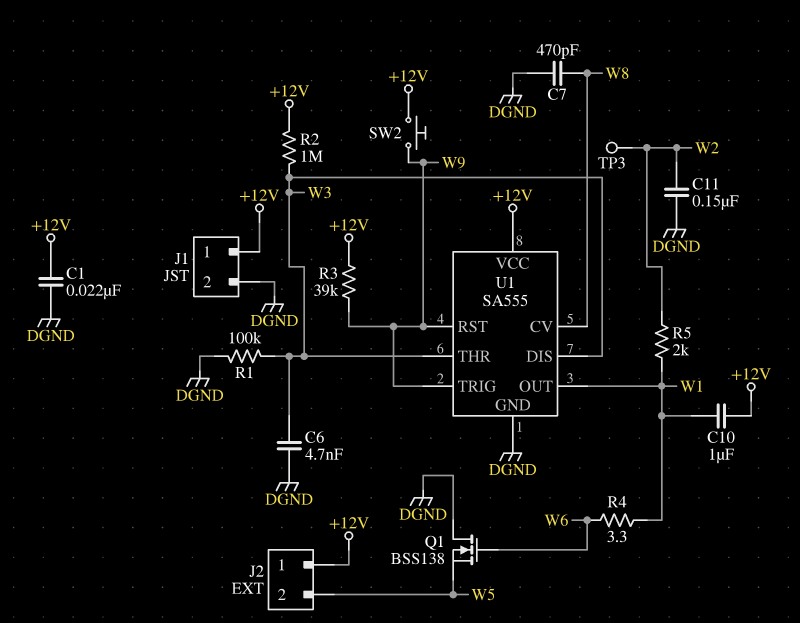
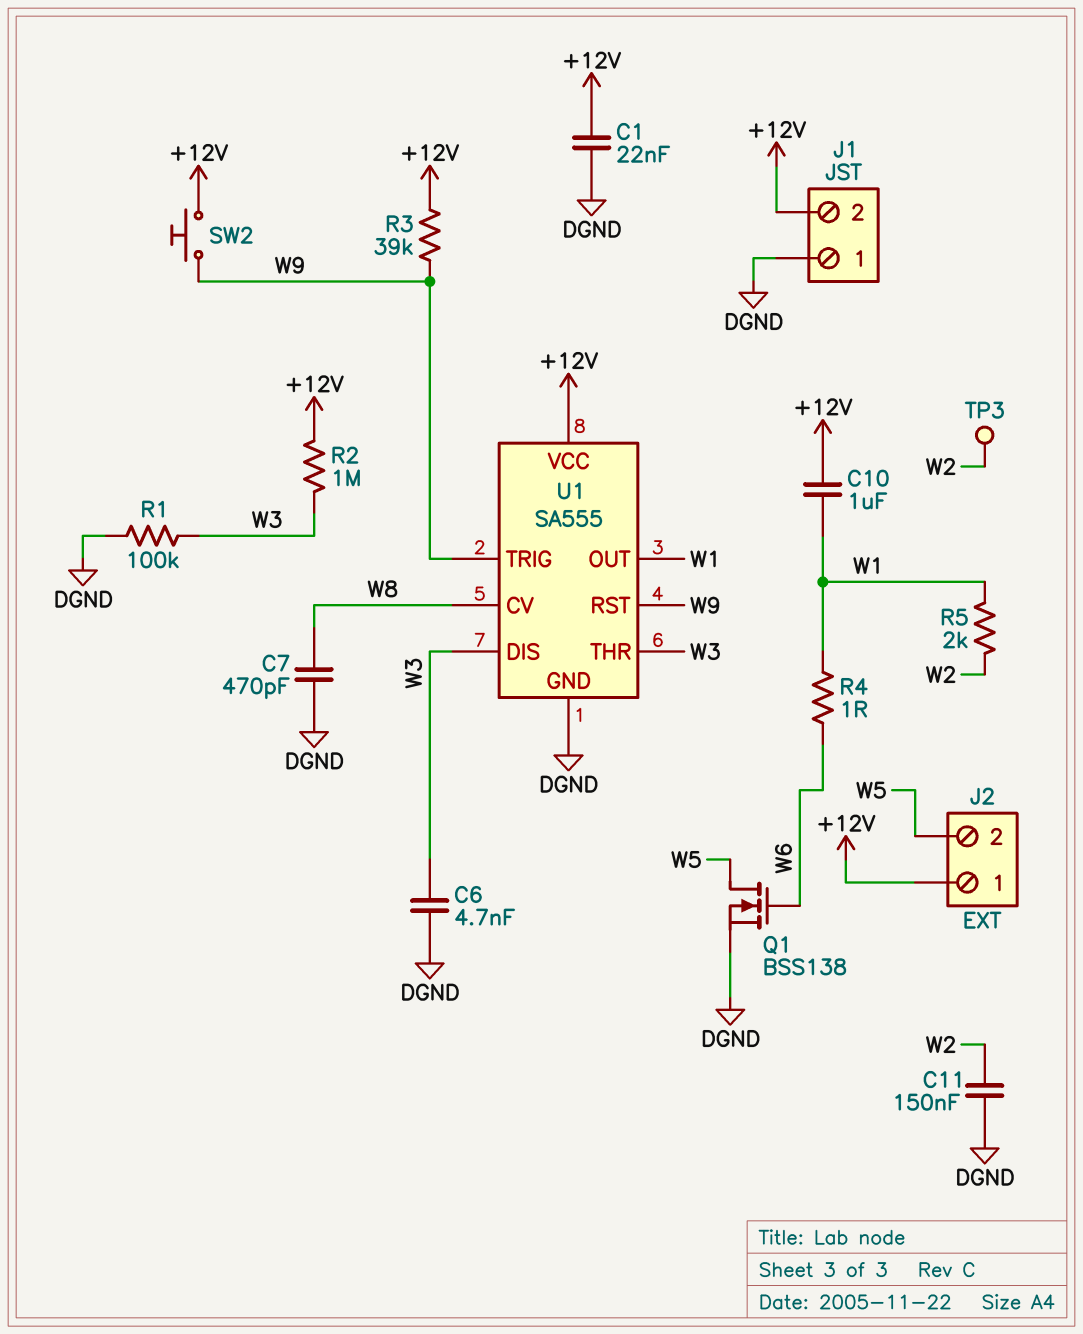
J1 pin 1: +12V -> DGND
J1 pin 2: DGND -> +12V
Q1: NMOS BSS138 (G W6, D DGND, S W5) -> NMOS BSS138 (G W6, D W5, S DGND)
R4: 3.3 (W1, W6) -> 1 (W1, W6)

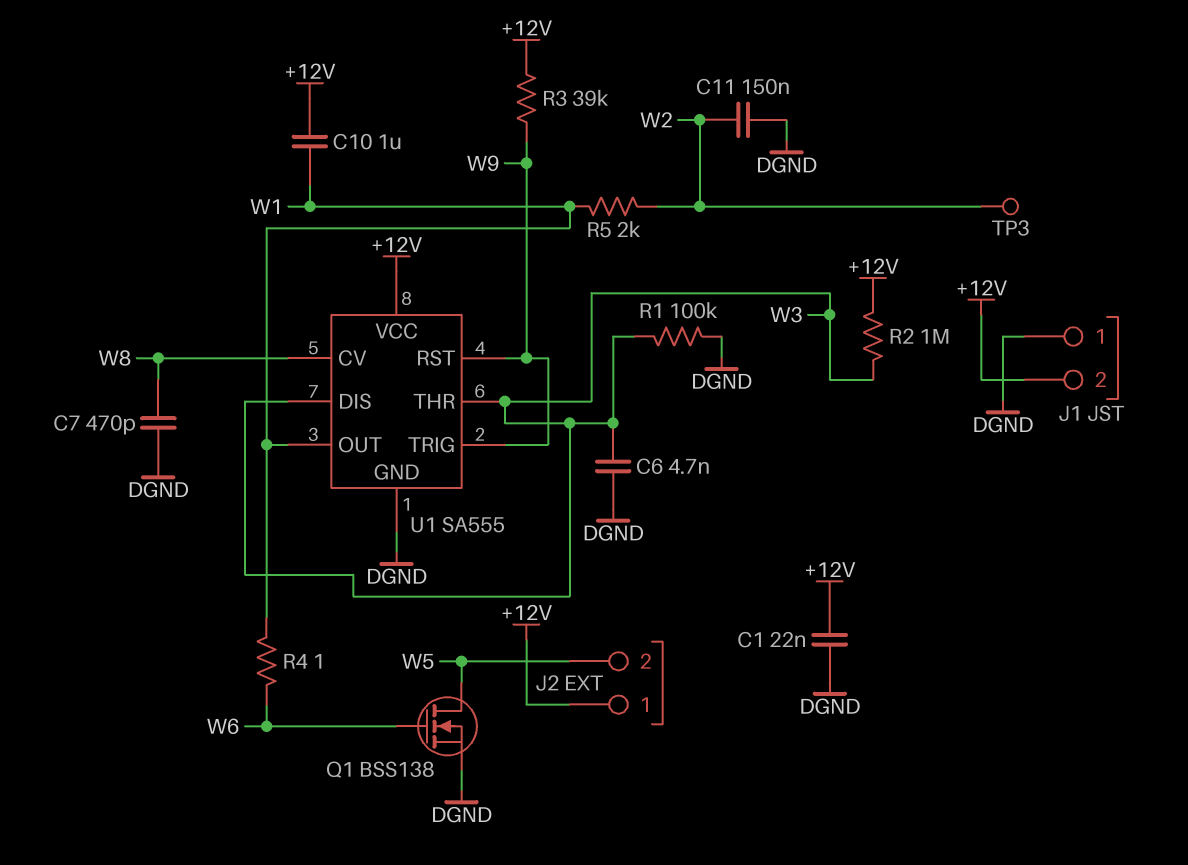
SW2: button (+12V, W9) -> none

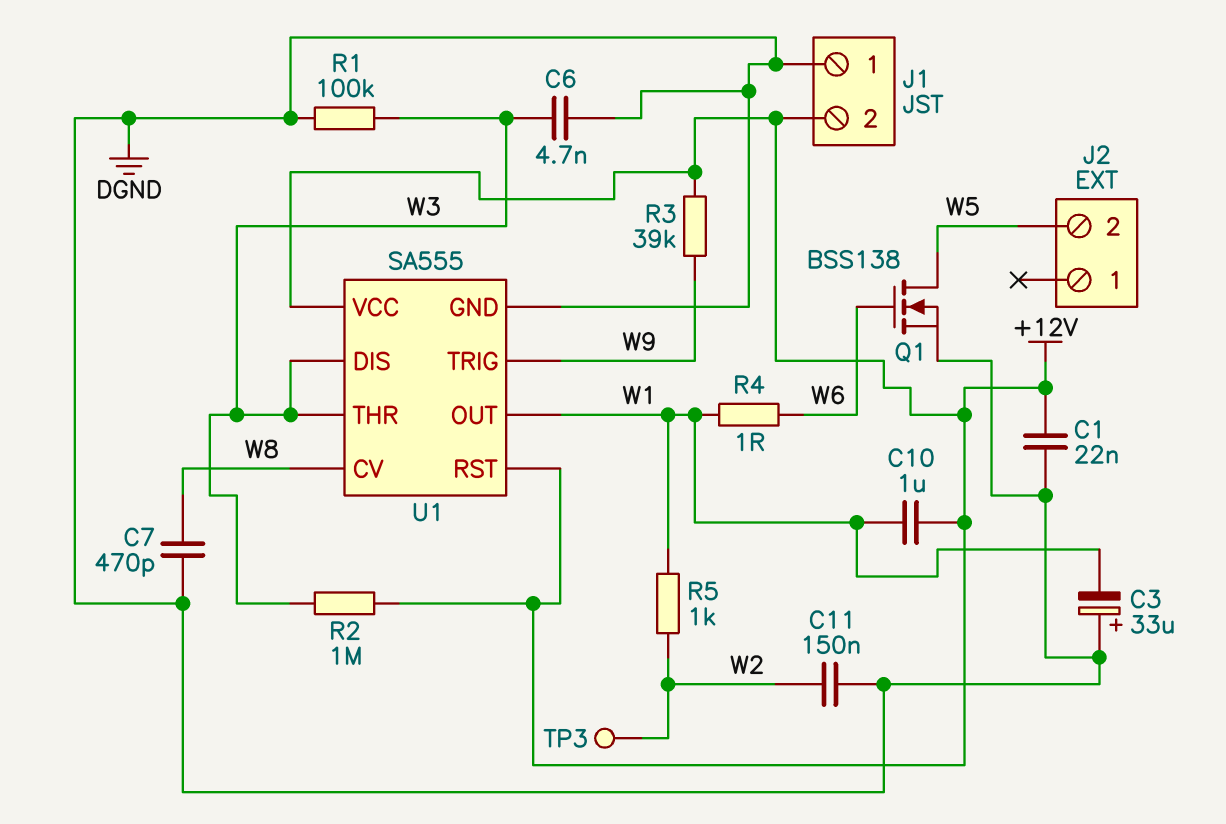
C3: none -> 33uF (plus DGND, minus W1)
J2 pin 1: +12V -> none
R5: 2k (W1, W2) -> 1k (W1, W2)
U1 pin RST: W9 -> +12V

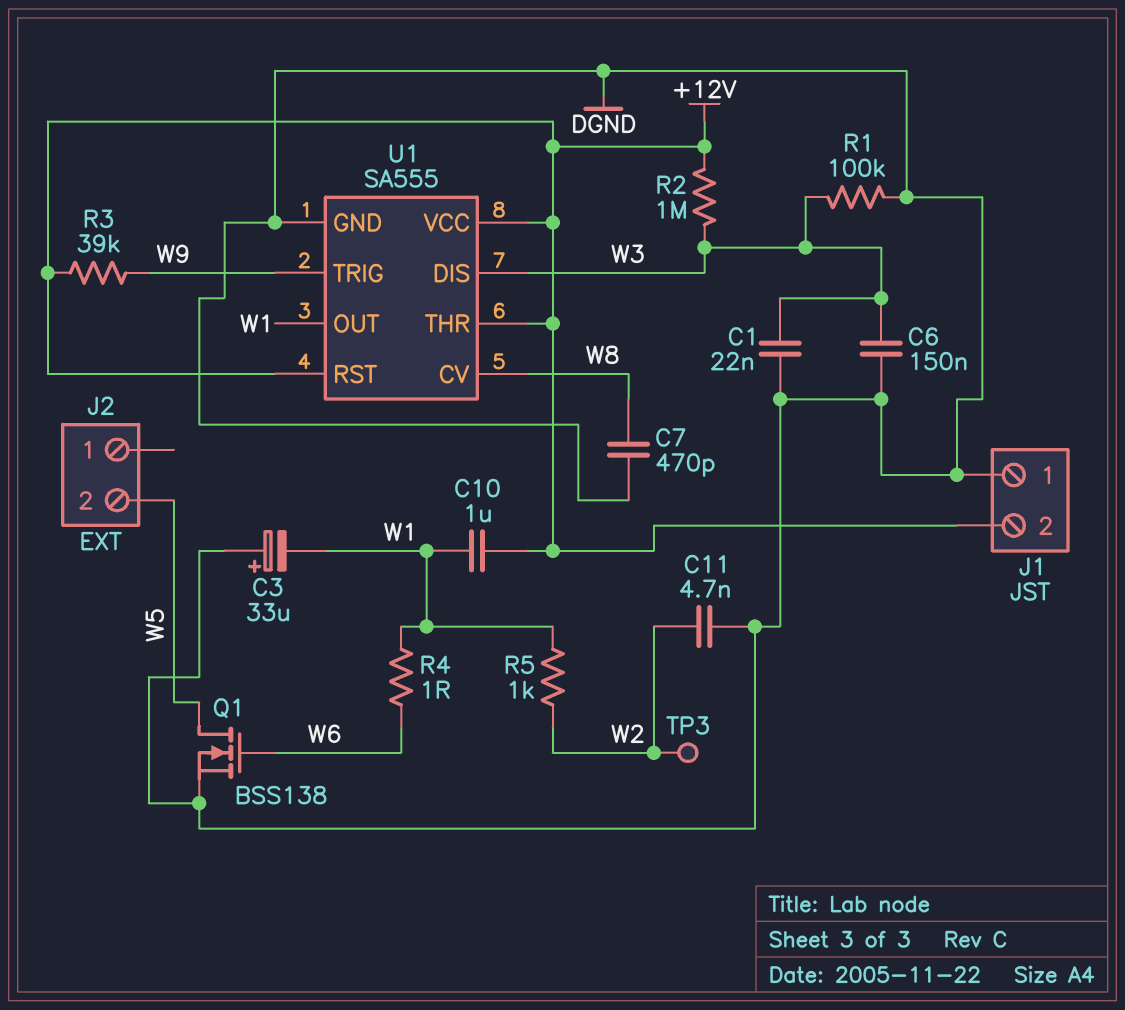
C1: 22nF (+12V, DGND) -> 22nF (DGND, W3)
C6: 4.7nF (DGND, W3) -> 150nF (DGND, W3)
C11: 150nF (DGND, W2) -> 4.7nF (DGND, W2)
U1 pin THR: W3 -> +12V

